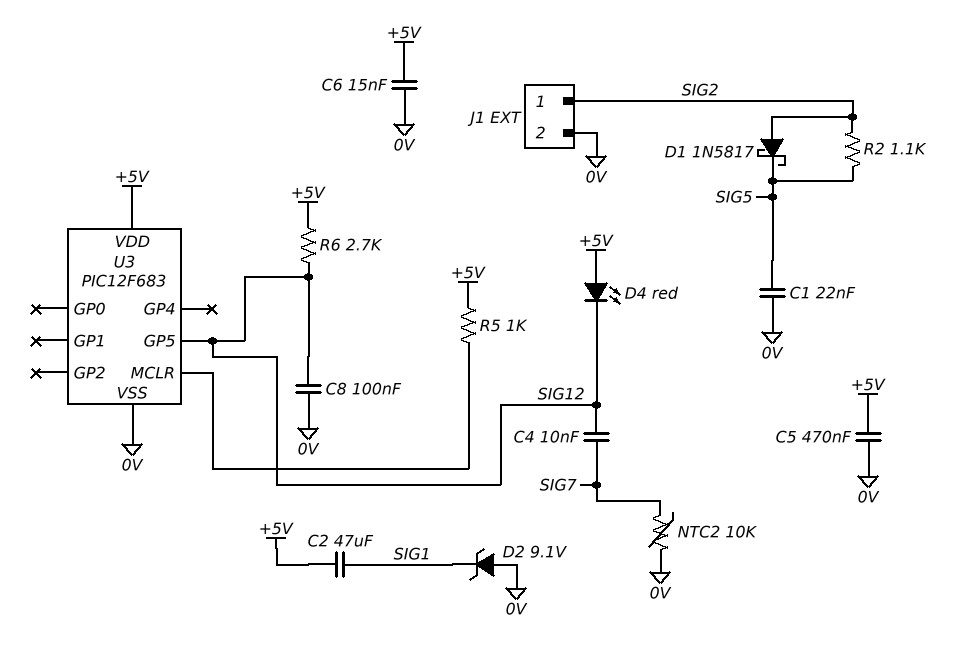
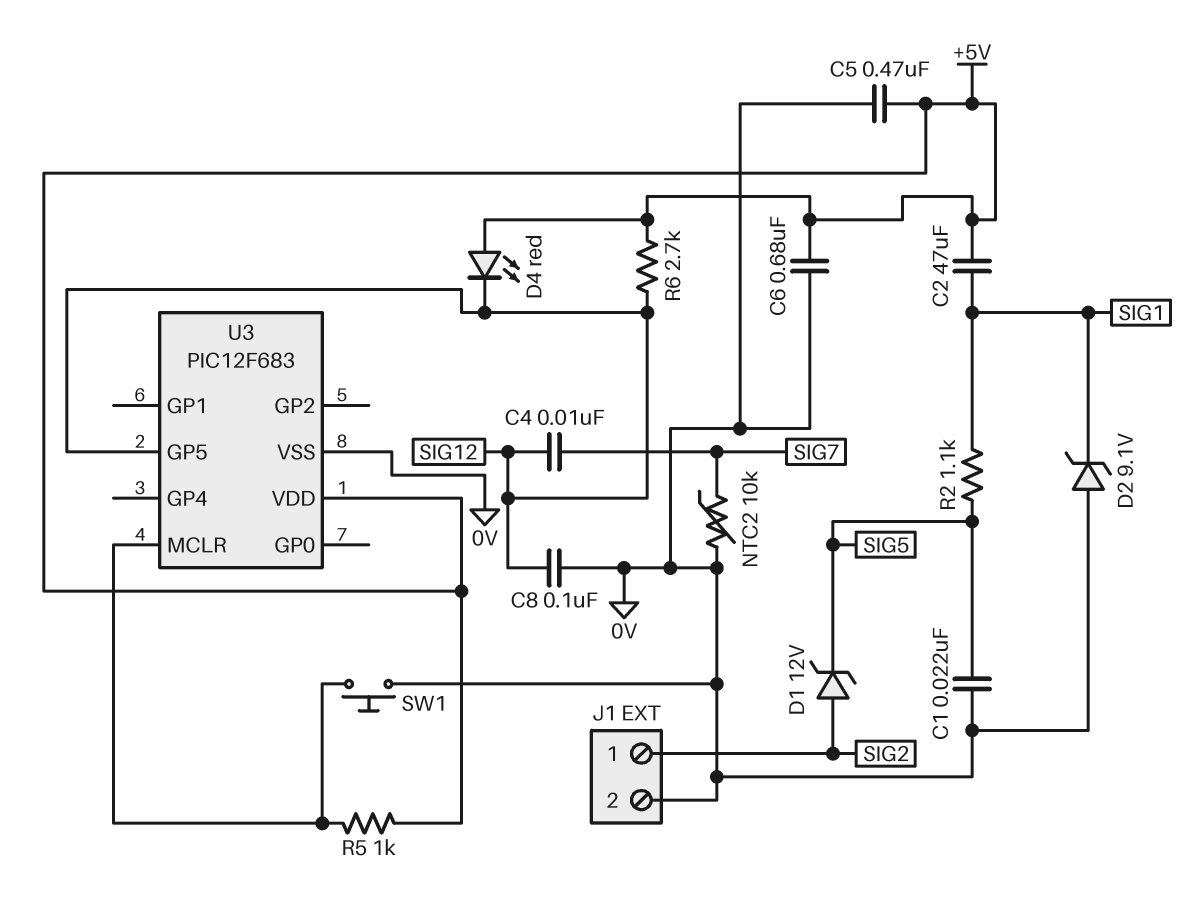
C6: 15nF (+5V, 0V) -> 680nF (+5V, 0V)
D1: schottky 1N5817 (A SIG2, K SIG5) -> zener 12V (A SIG2, K SIG5)
R2: 1.1k (SIG2, SIG5) -> 1.1k (SIG1, SIG5)
SW1: none -> button (0V, U3/MCLR)

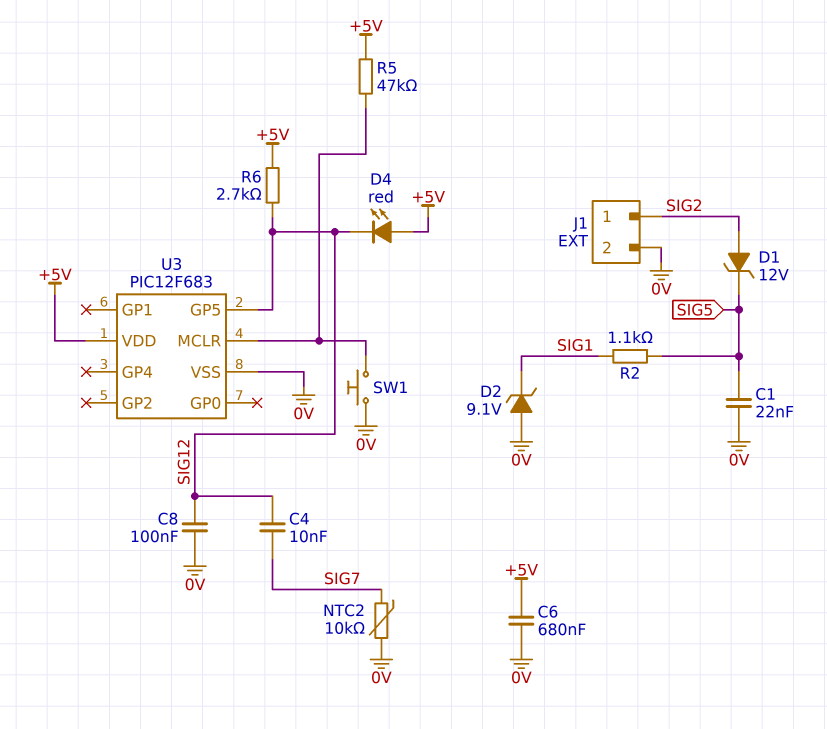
C2: 47uF (+5V, SIG1) -> none
C5: 470nF (+5V, 0V) -> none
R5: 1k (+5V, U3/MCLR) -> 47k (+5V, U3/MCLR)

